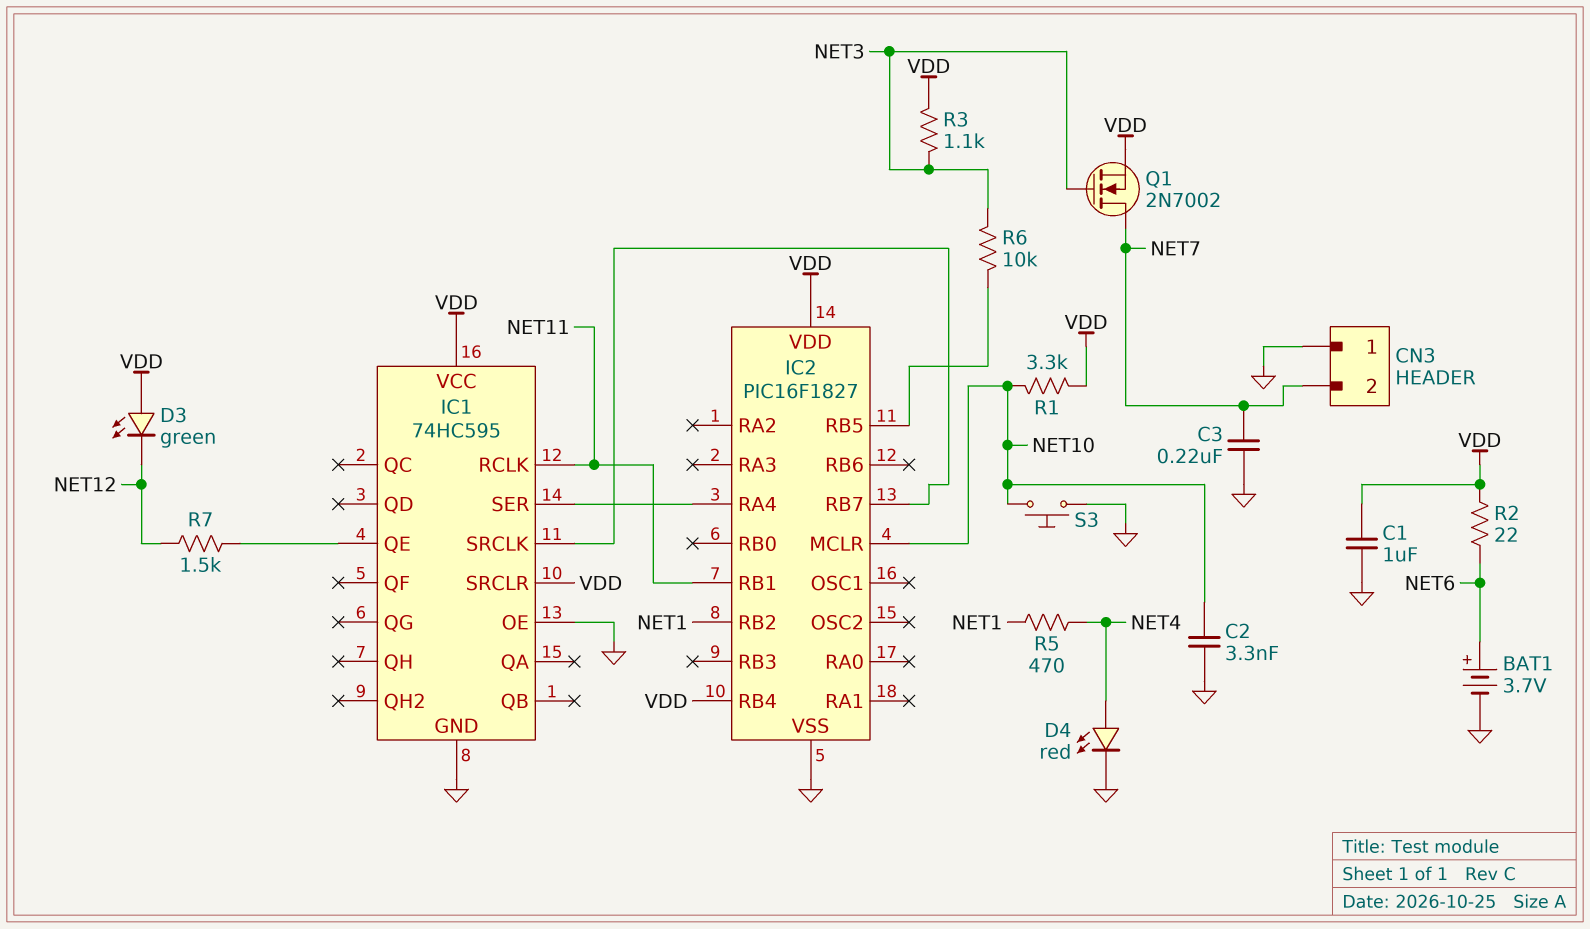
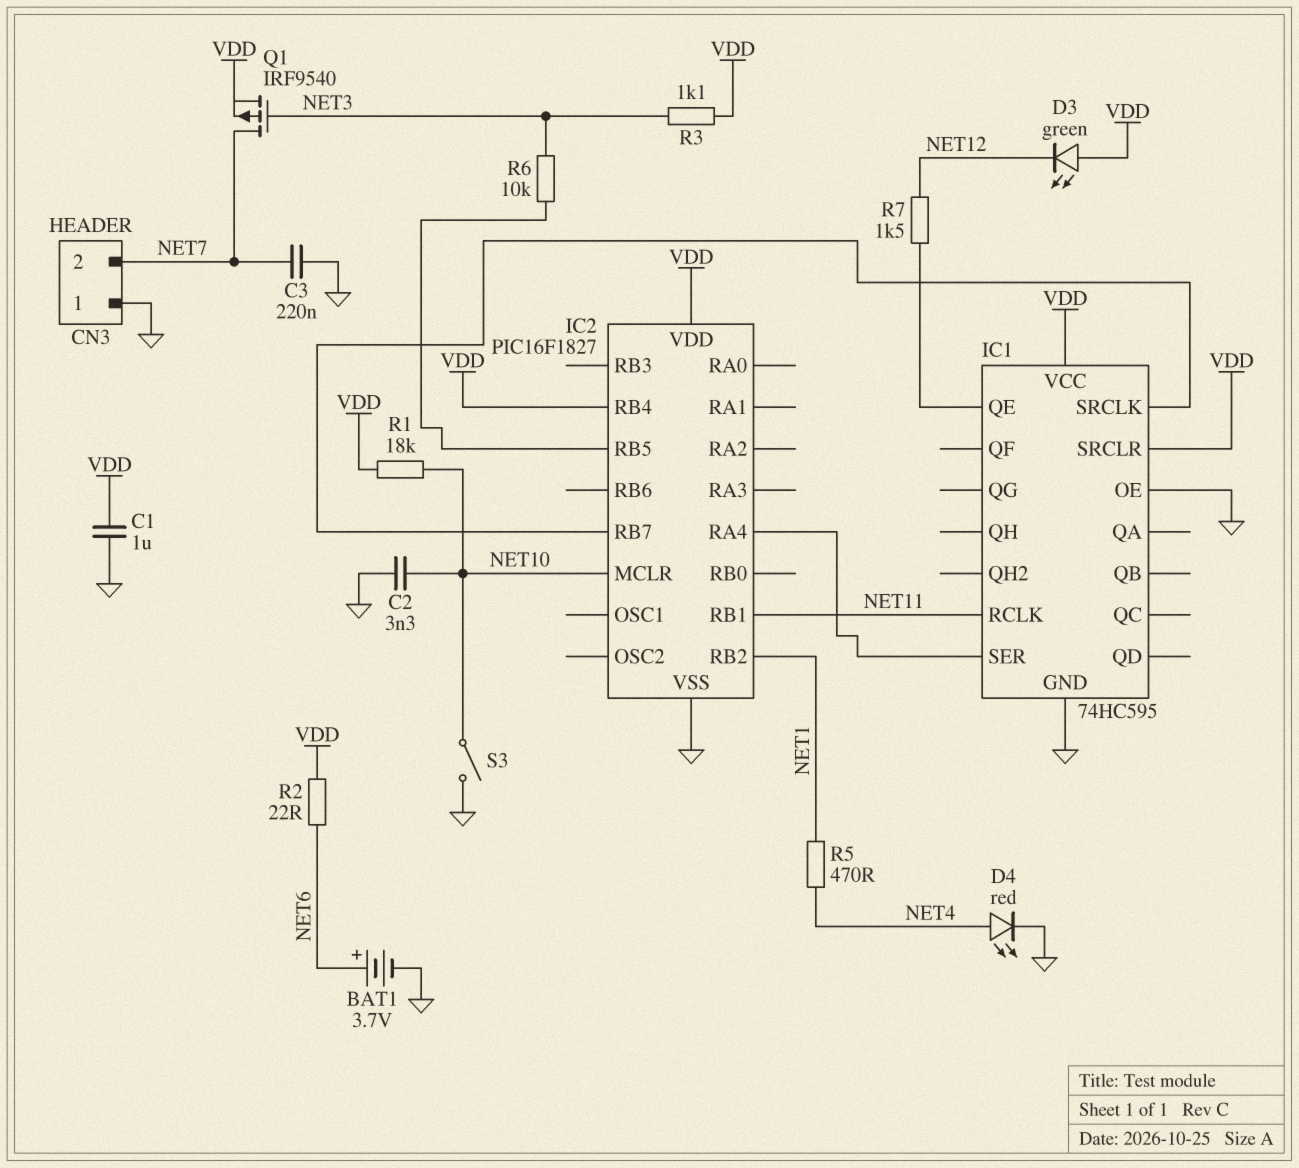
Q1: NMOS 2N7002 (G NET3, D NET7, S VDD) -> PMOS IRF9540 (G NET3, D NET7, S VDD)
R1: 3.3k (NET10, VDD) -> 18k (NET10, VDD)
S3: button (GND, NET10) -> switch (GND, NET10)

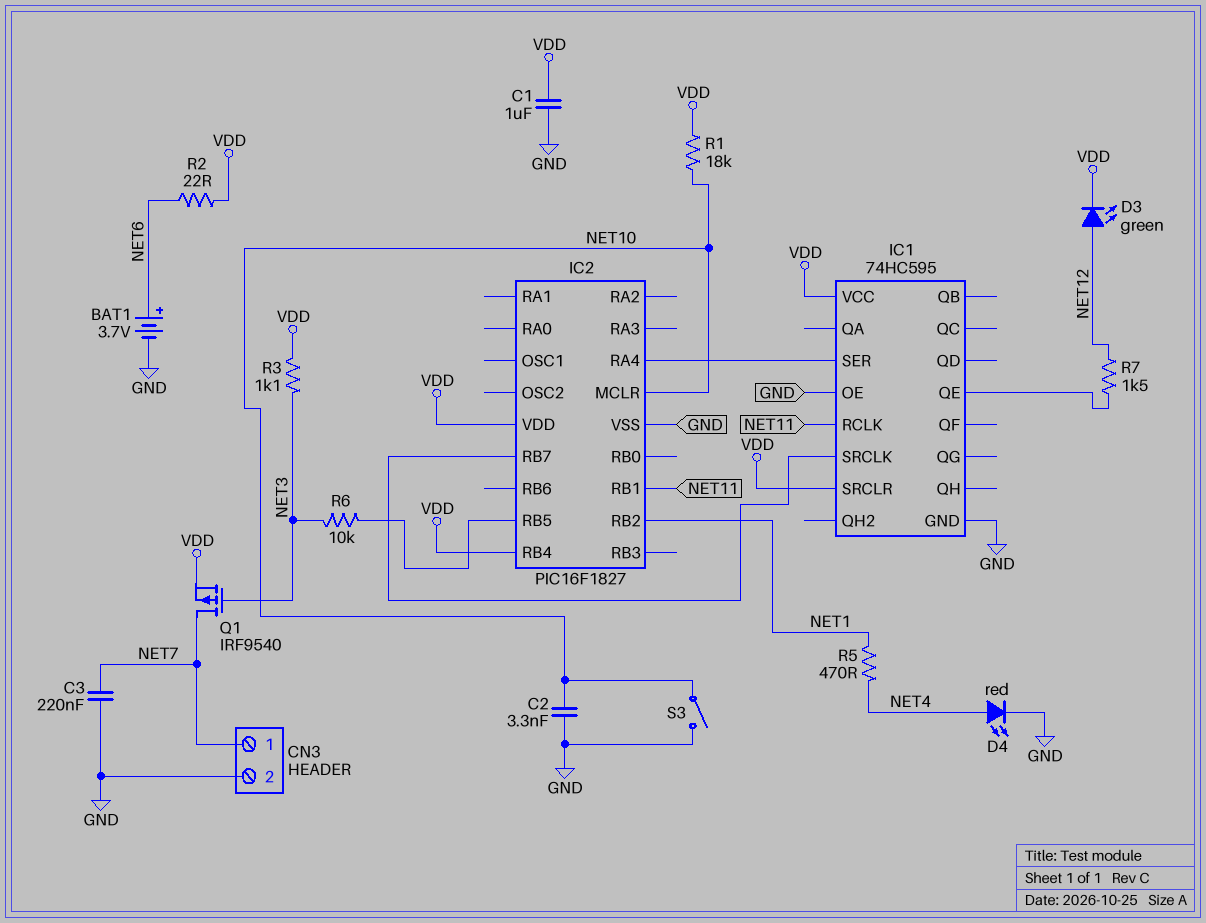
CN3 pin 1: GND -> NET7
CN3 pin 2: NET7 -> GND
D3: LED green (A VDD, K NET12) -> LED green (A NET12, K VDD)

